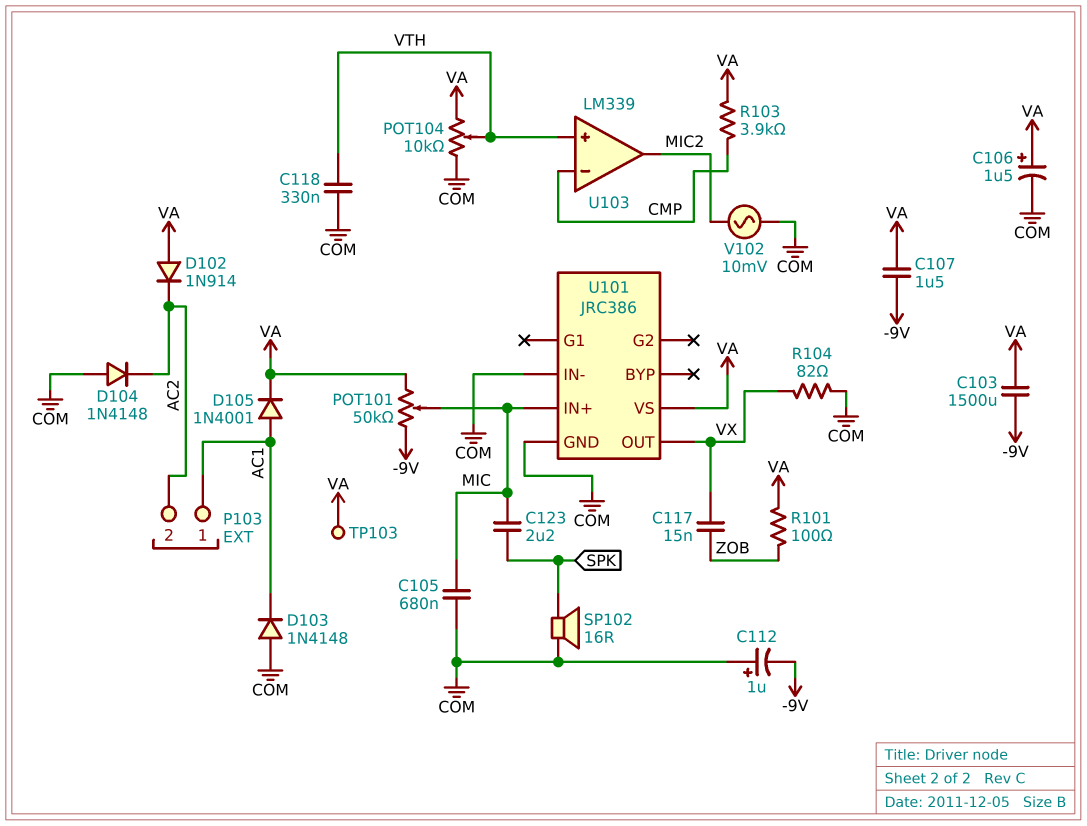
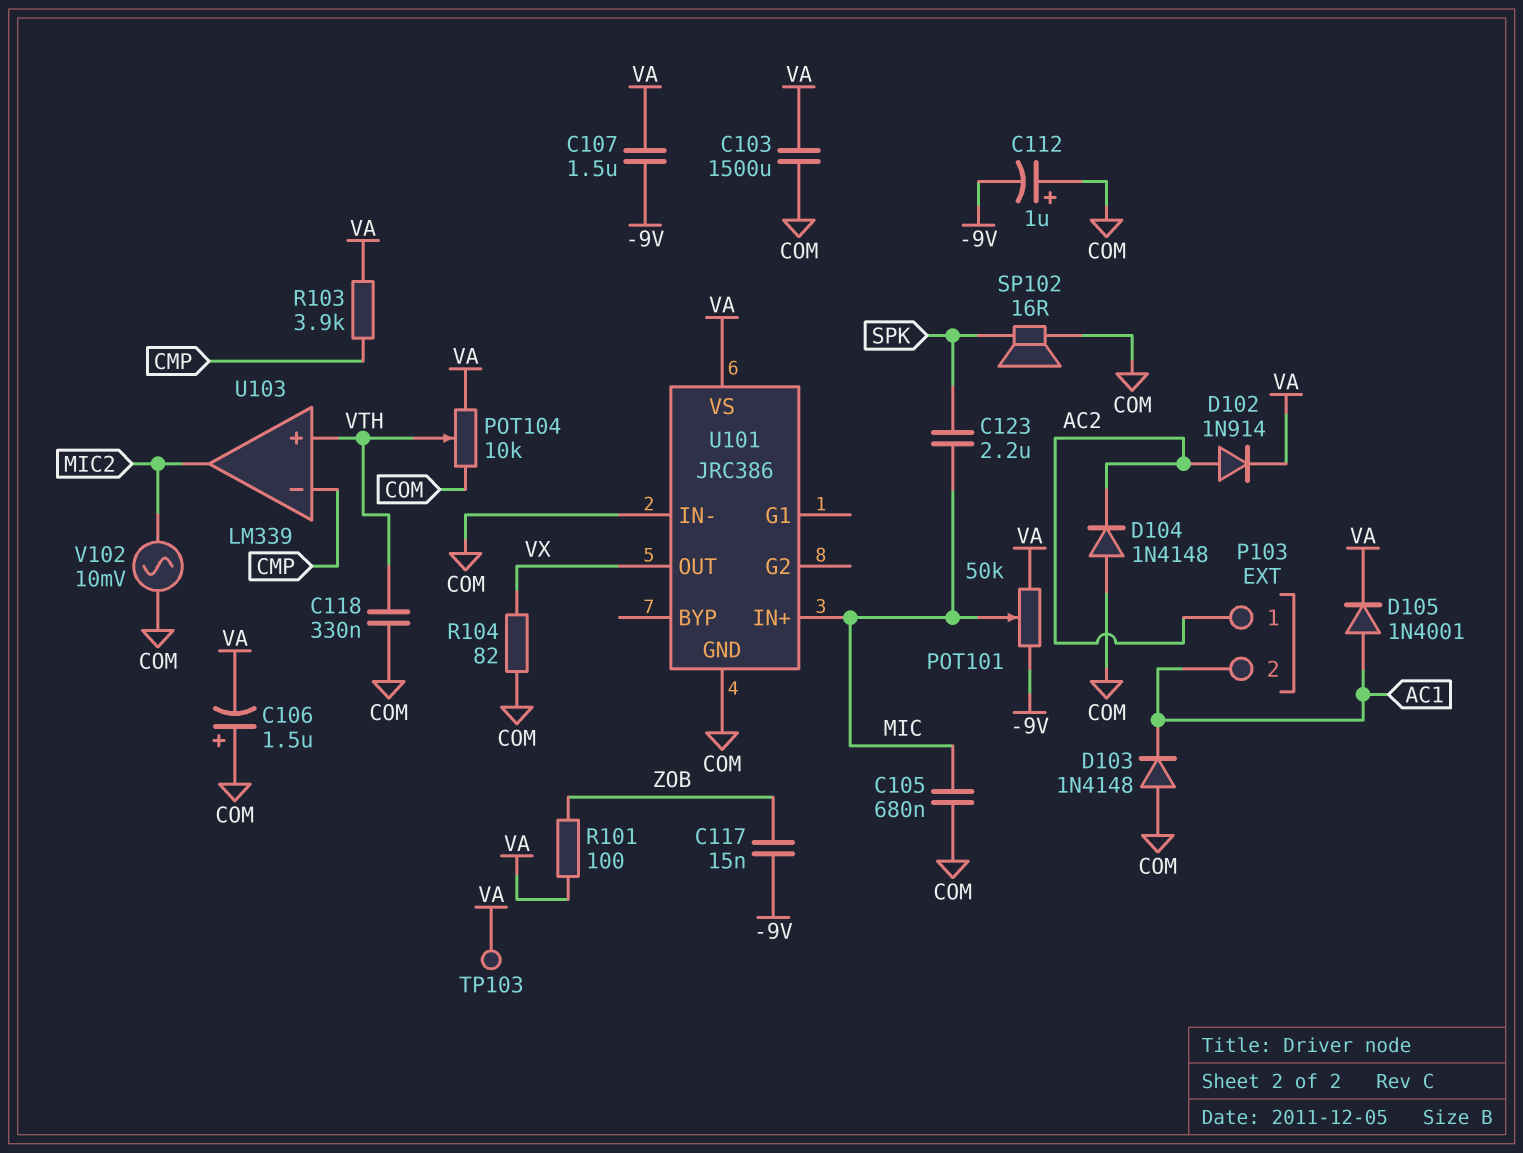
C103: 1500uF (-9V, VA) -> 1500uF (COM, VA)
C106: 1.5uF (plus VA, minus COM) -> 1.5uF (plus COM, minus VA)
C117: 15nF (VX, ZOB) -> 15nF (-9V, ZOB)
D102: diode 1N914 (A VA, K AC2) -> diode 1N914 (A AC2, K VA)
P103 pin 1: AC1 -> AC2
P103 pin 2: AC2 -> AC1

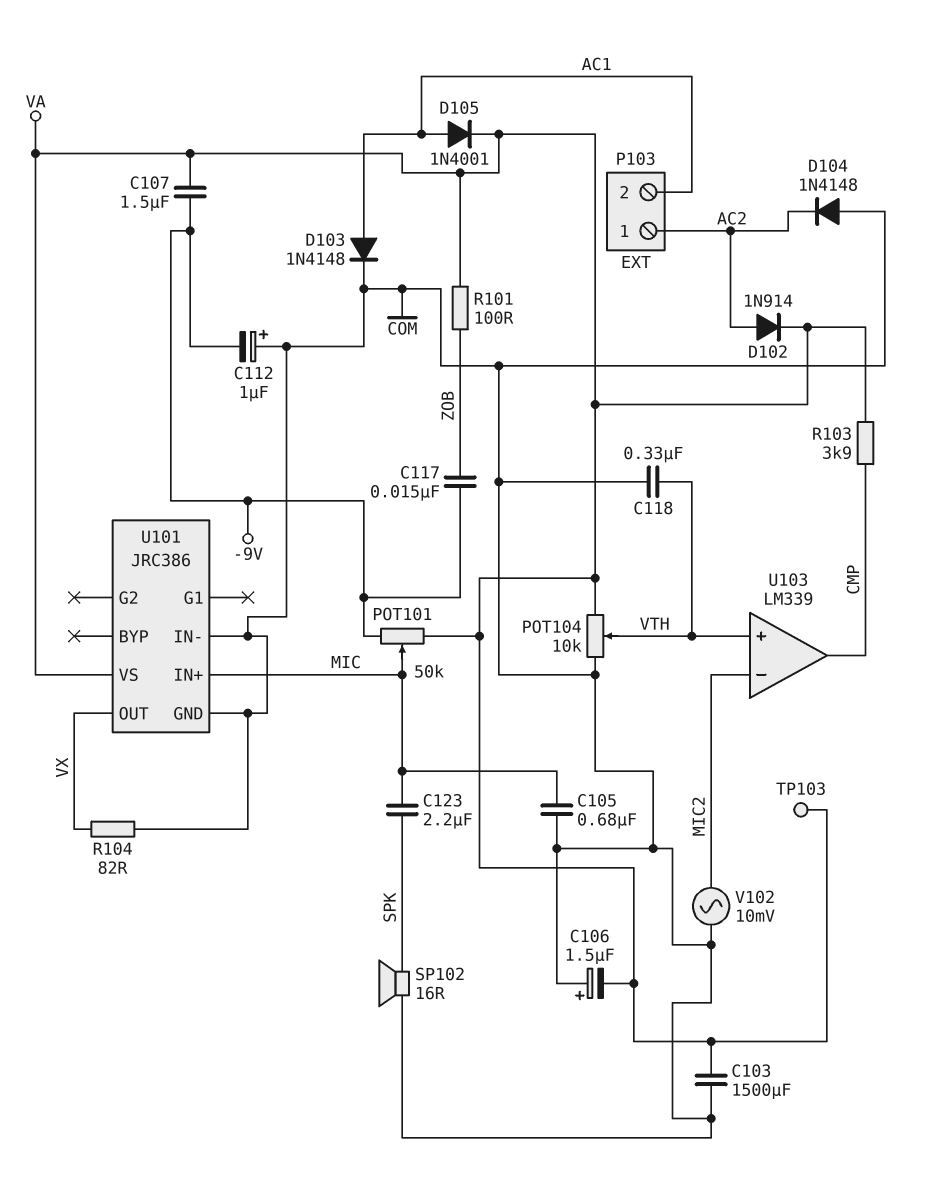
D103: diode 1N4148 (A COM, K AC1) -> diode 1N4148 (A AC1, K COM)
U103 pin in-: CMP -> MIC2
U103 pin out: MIC2 -> CMP

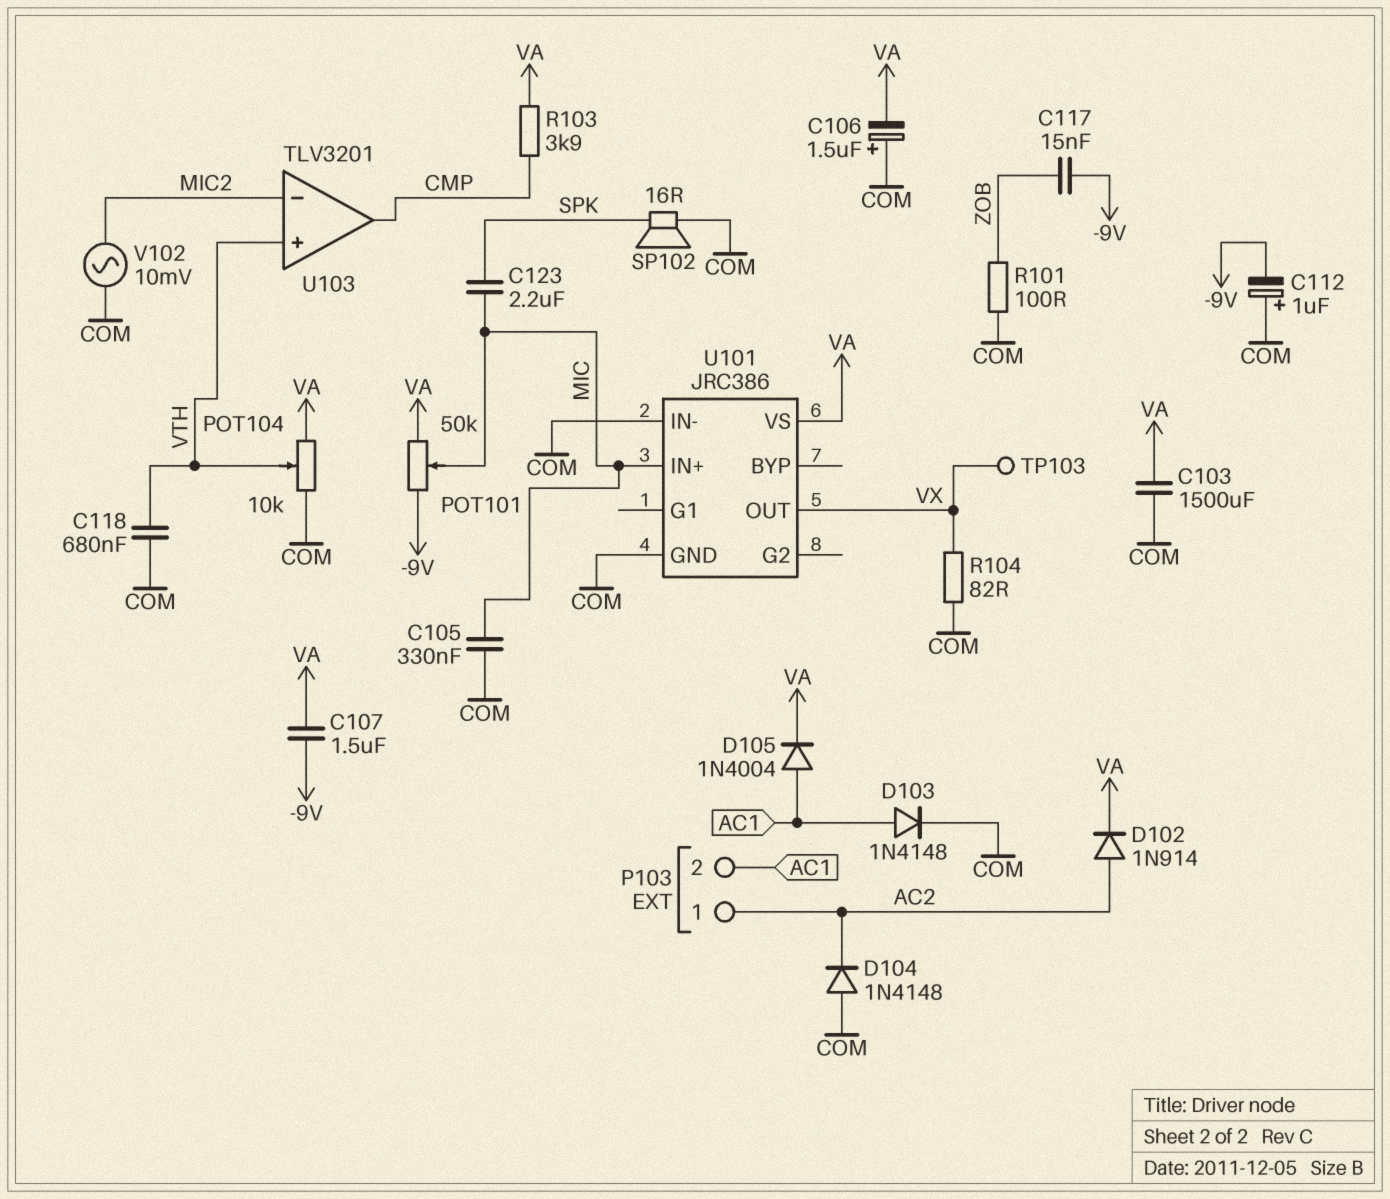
C105: 680nF (COM, MIC) -> 330nF (COM, MIC)
C118: 330nF (COM, VTH) -> 680nF (COM, VTH)
D105: diode 1N4001 (A AC1, K VA) -> diode 1N4004 (A AC1, K VA)
R101: 100 (VA, ZOB) -> 100 (COM, ZOB)
TP103: test point (VA) -> test point (VX)
U103: LM339 -> TLV3201

